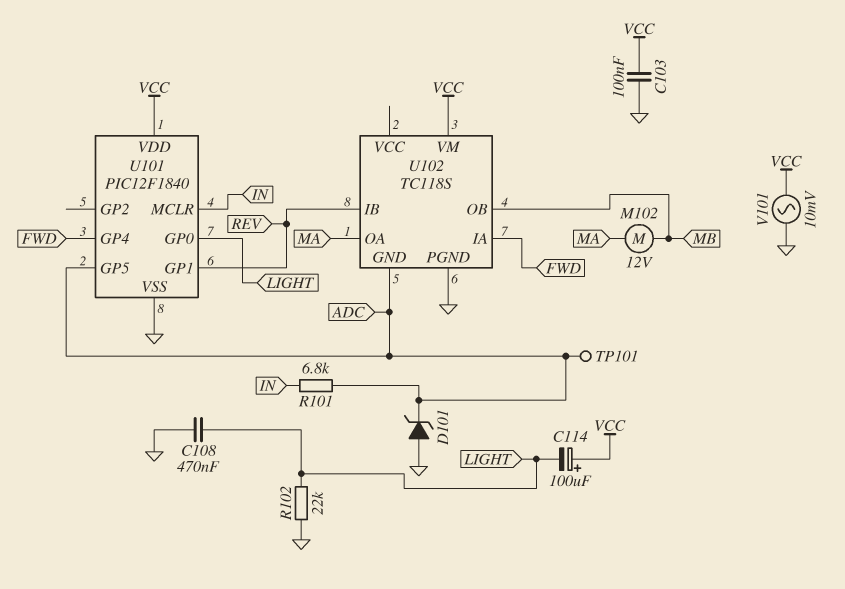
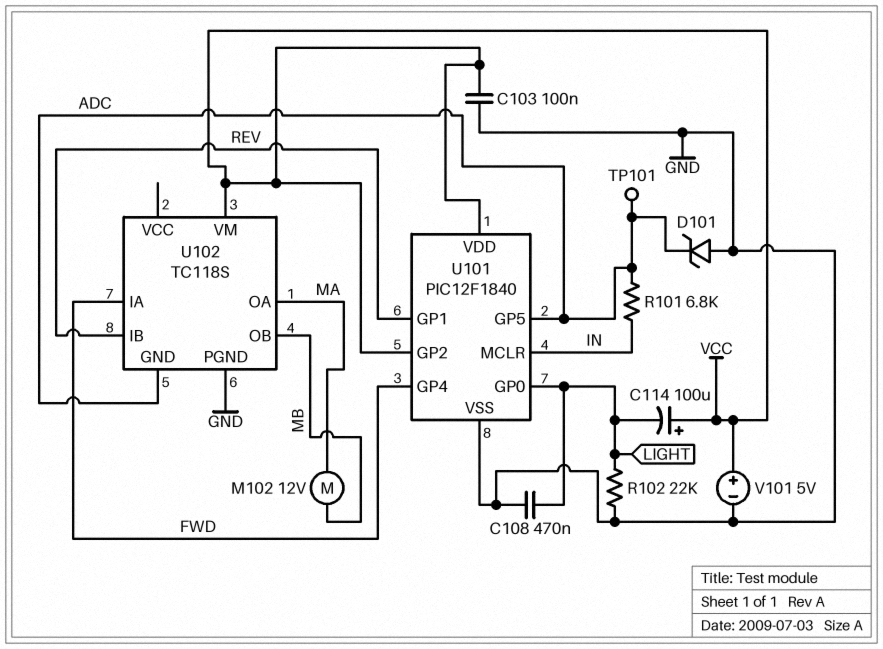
U101 pin GP2: none -> VCC
V101: AC 10mV (GND, VCC) -> 5V (plus VCC, minus GND)

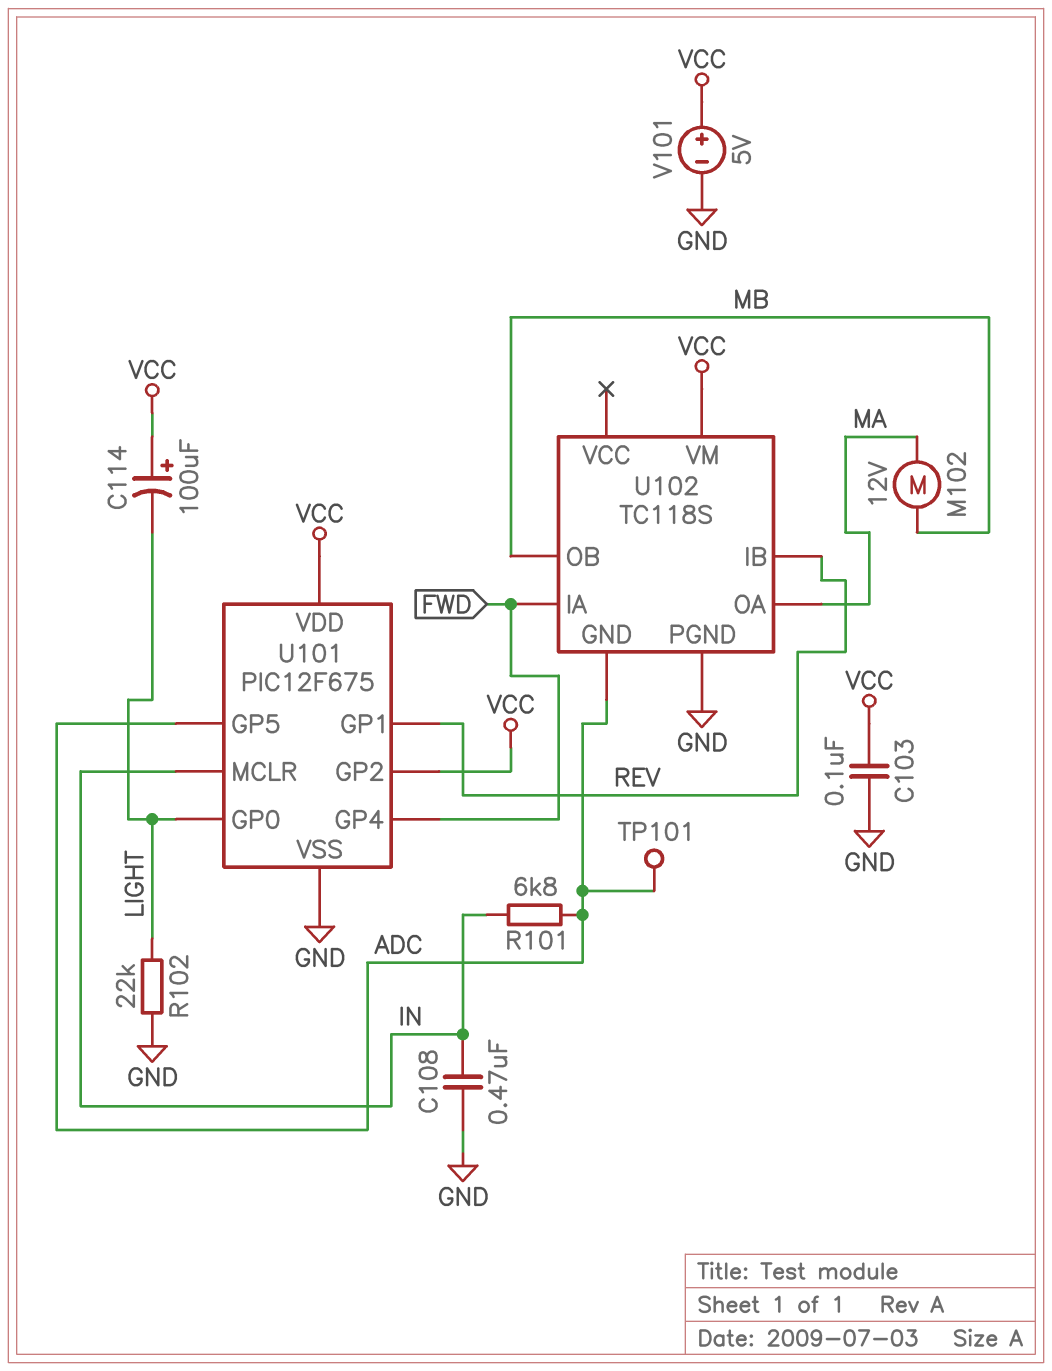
C108: 470nF (GND, LIGHT) -> 470nF (GND, IN)
D101: zener (A GND, K ADC) -> none
U101: PIC12F1840 -> PIC12F675

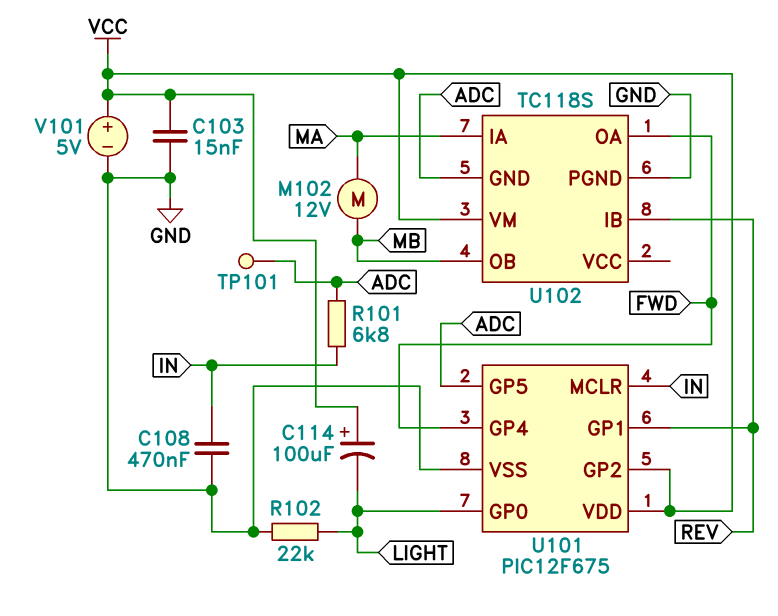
C103: 100nF (GND, VCC) -> 15nF (GND, VCC)
U102 pin IA: FWD -> MA
U102 pin OA: MA -> FWD

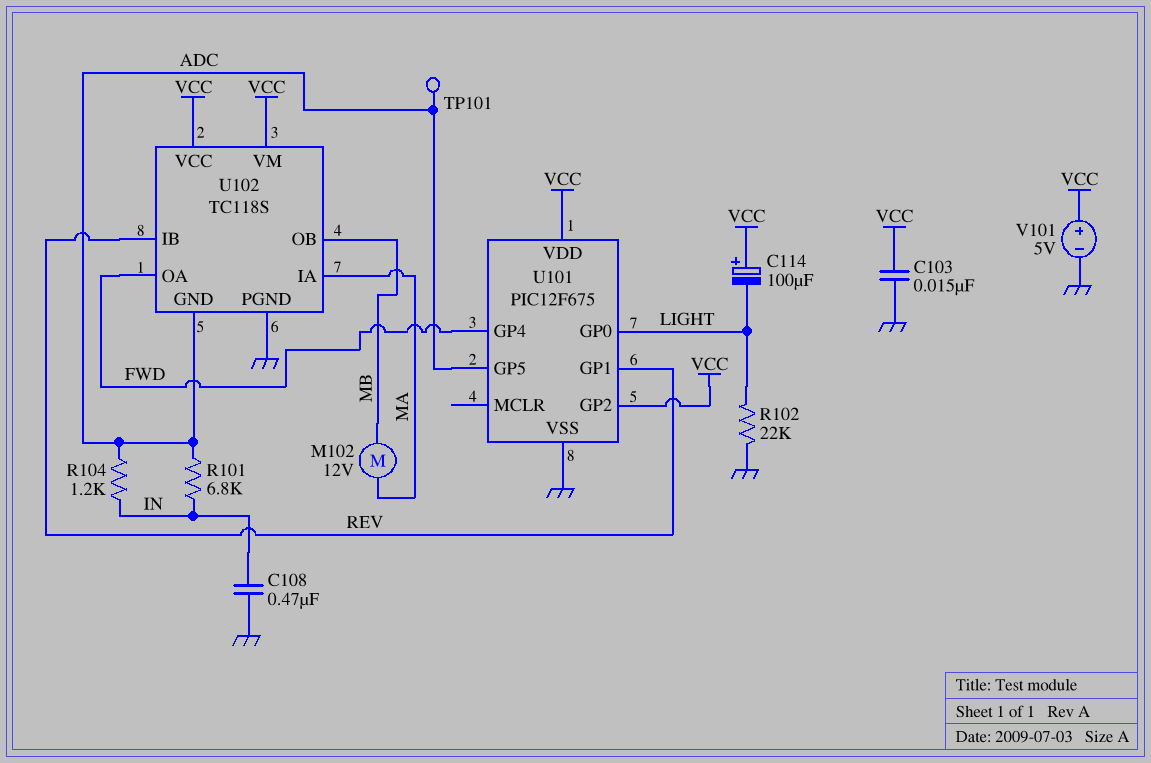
R104: none -> 1.2k (ADC, IN)
U101 pin MCLR: IN -> none
U102 pin VCC: none -> VCC

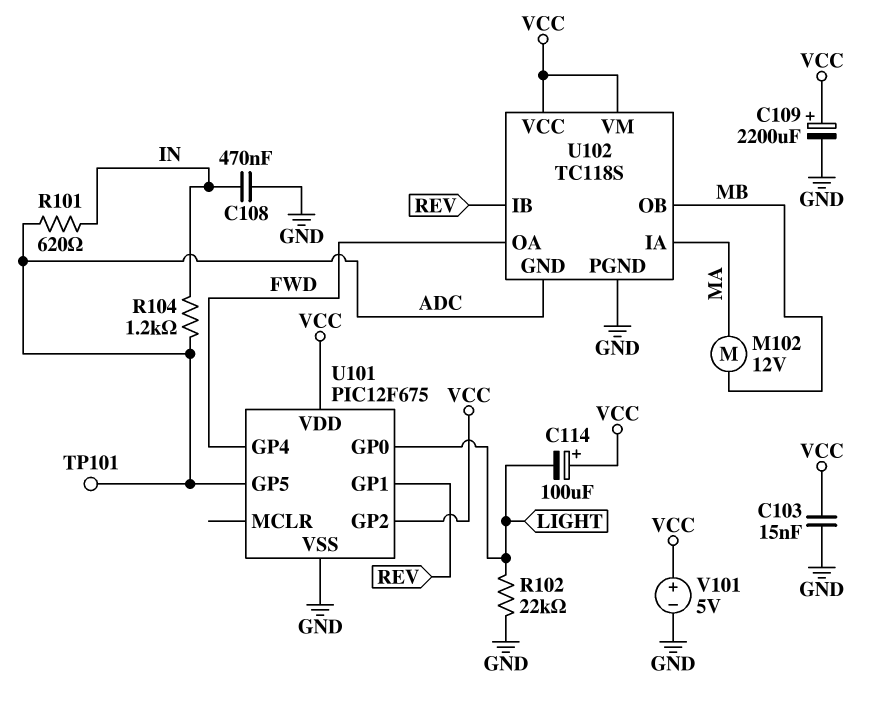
C109: none -> 2200uF (plus VCC, minus GND)
R101: 6.8k (ADC, IN) -> 620 (ADC, IN)

